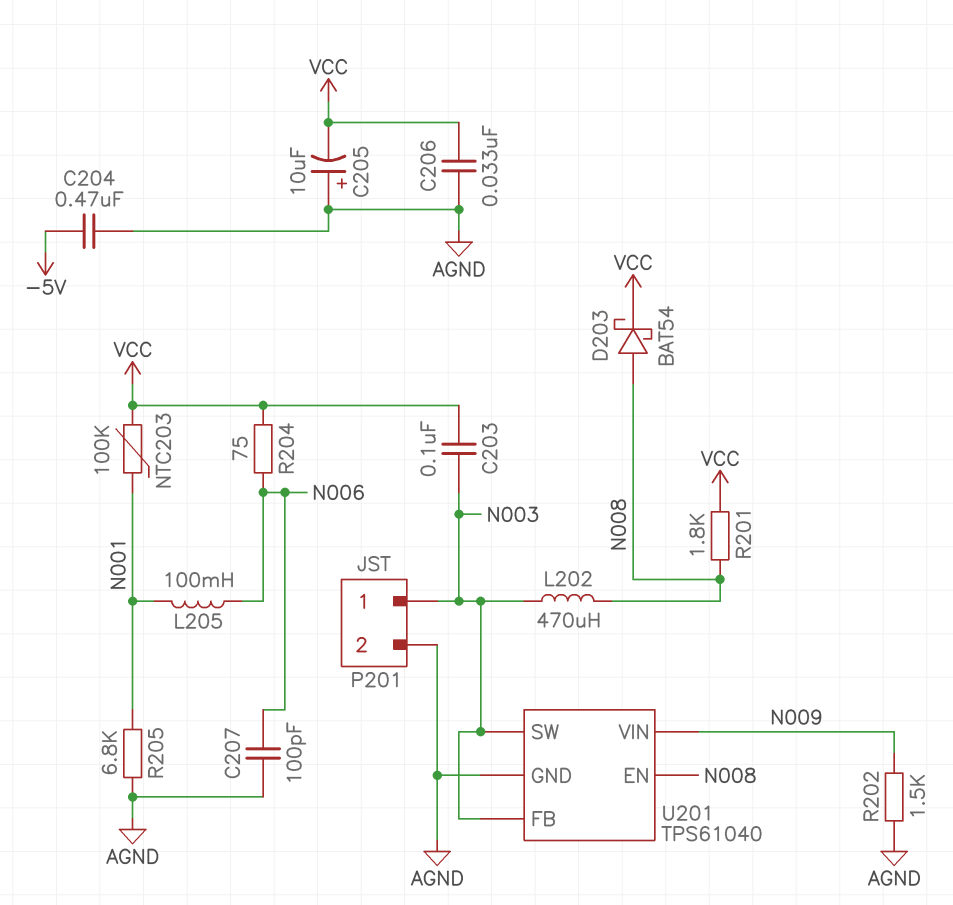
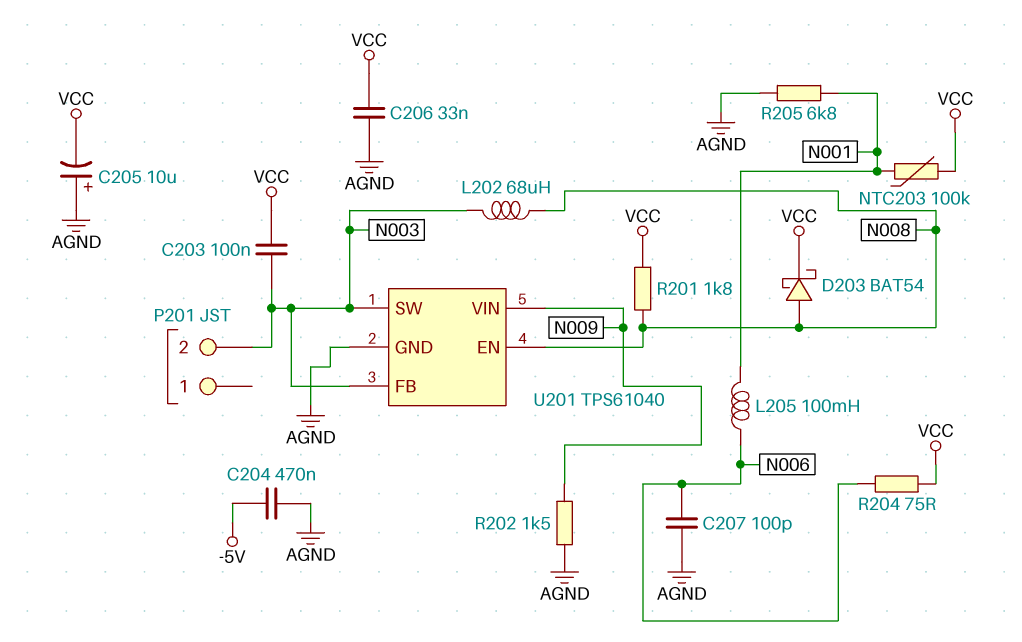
L202: 470uH (N003, N008) -> 68uH (N003, N008)
P201 pin 1: N003 -> none
P201 pin 2: AGND -> N003

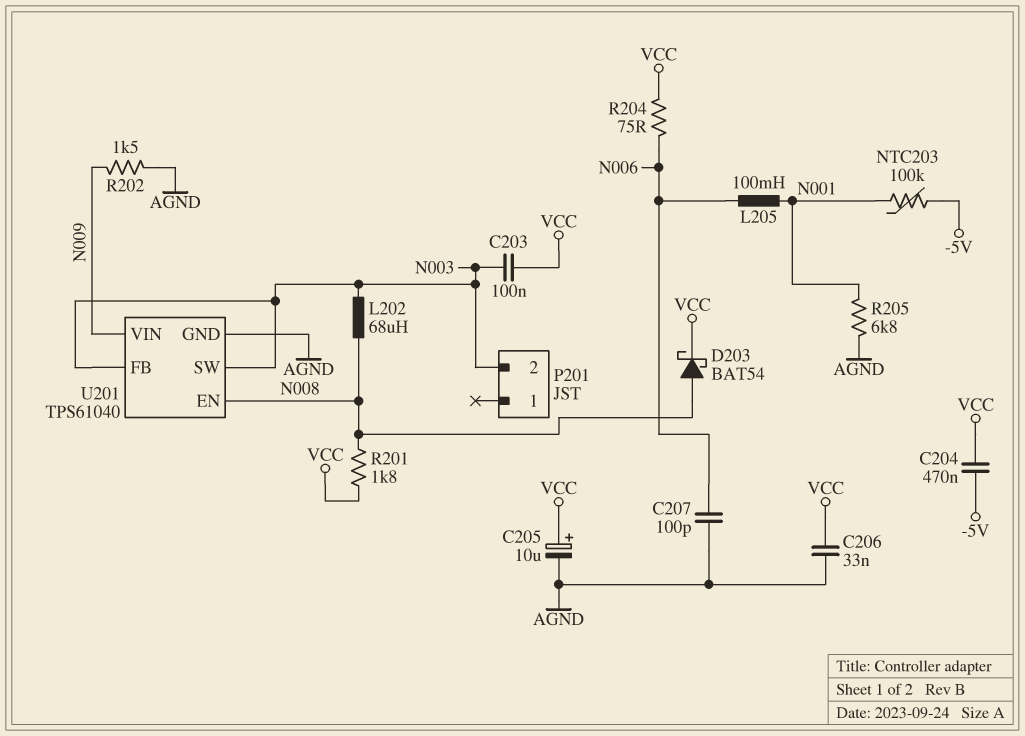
C204: 470nF (-5V, AGND) -> 470nF (-5V, VCC)
C205: 10uF (plus AGND, minus VCC) -> 10uF (plus VCC, minus AGND)
NTC203: 100k (N001, VCC) -> 100k (-5V, N001)

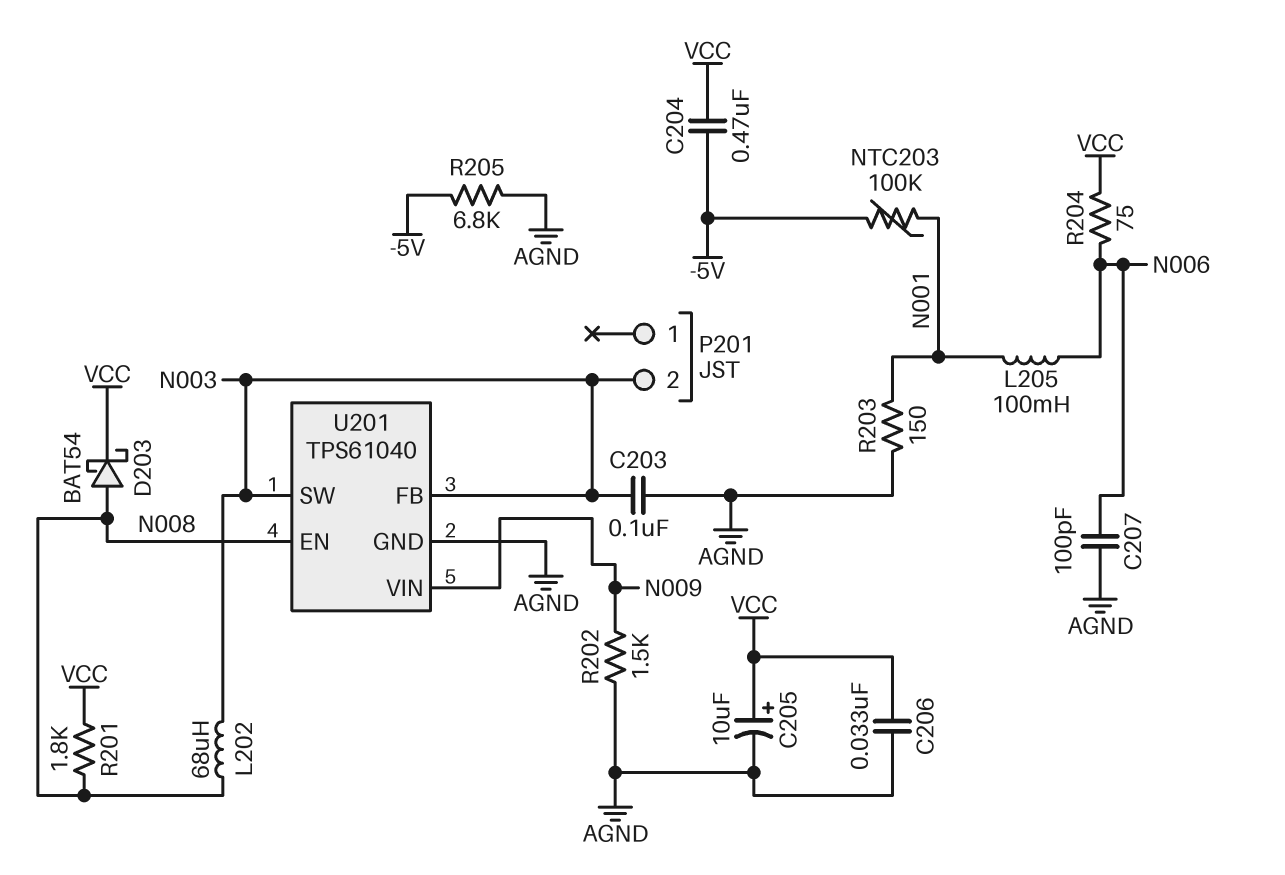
C203: 100nF (N003, VCC) -> 100nF (AGND, N003)
R203: none -> 150 (AGND, N001)
R205: 6.8k (AGND, N001) -> 6.8k (-5V, AGND)

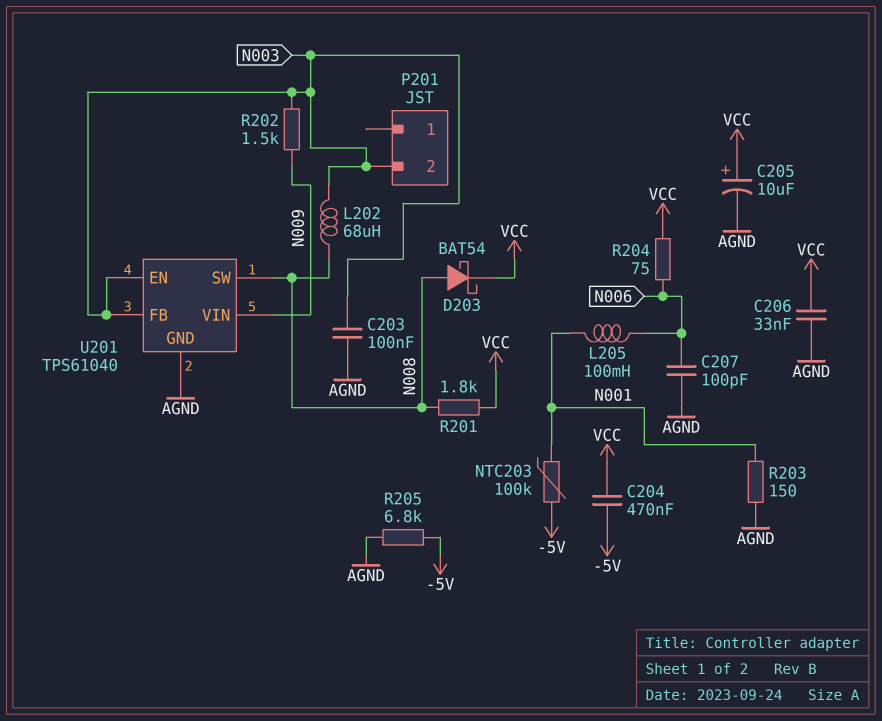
R202: 1.5k (AGND, N009) -> 1.5k (N003, N009)
U201 pin EN: N008 -> N003
U201 pin SW: N003 -> N008

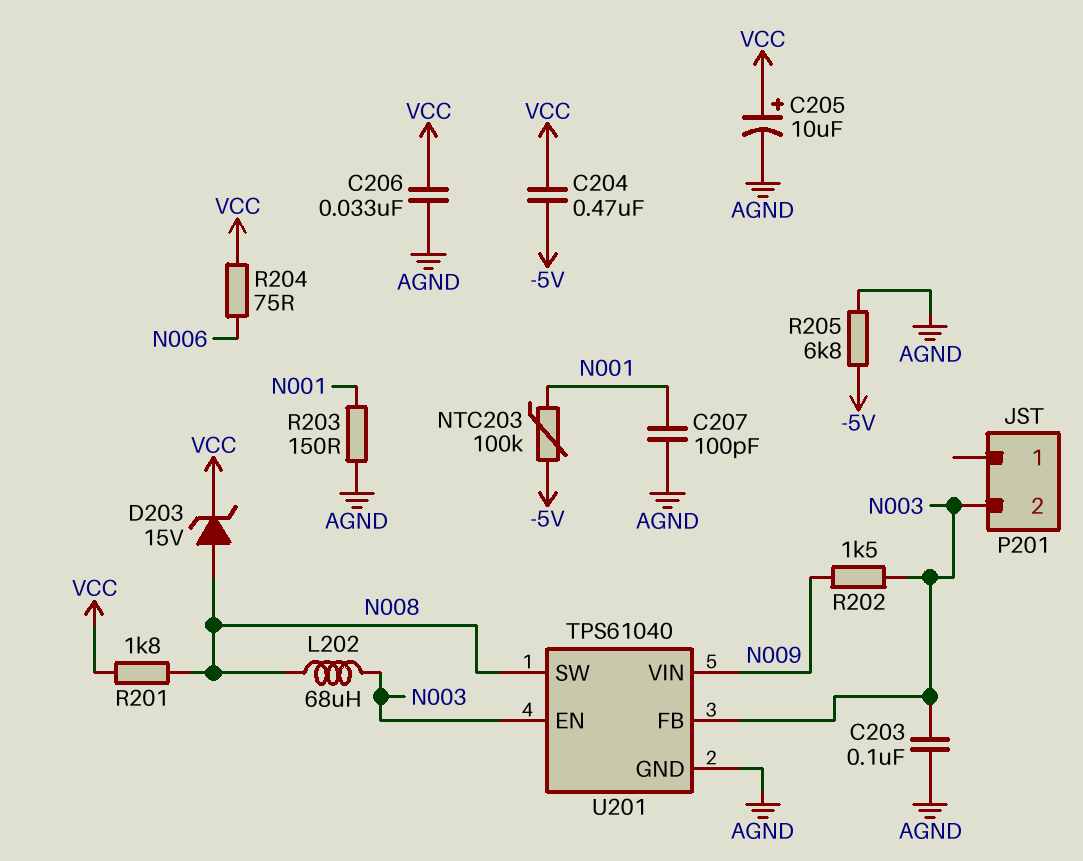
C207: 100pF (AGND, N006) -> 100pF (AGND, N001)
D203: schottky BAT54 (A N008, K VCC) -> zener 15V (A N008, K VCC)
L205: 100mH (N001, N006) -> none

